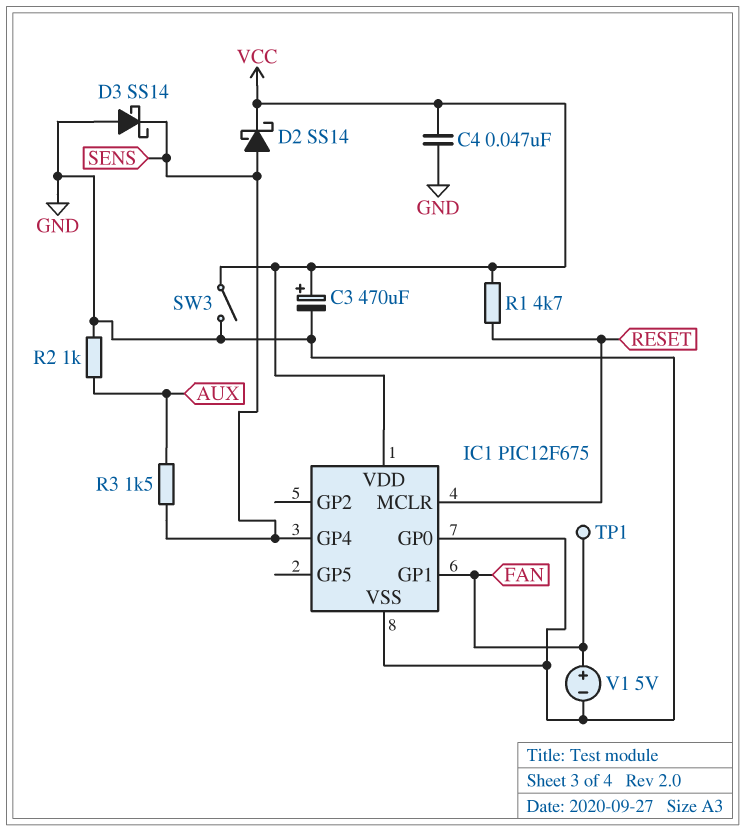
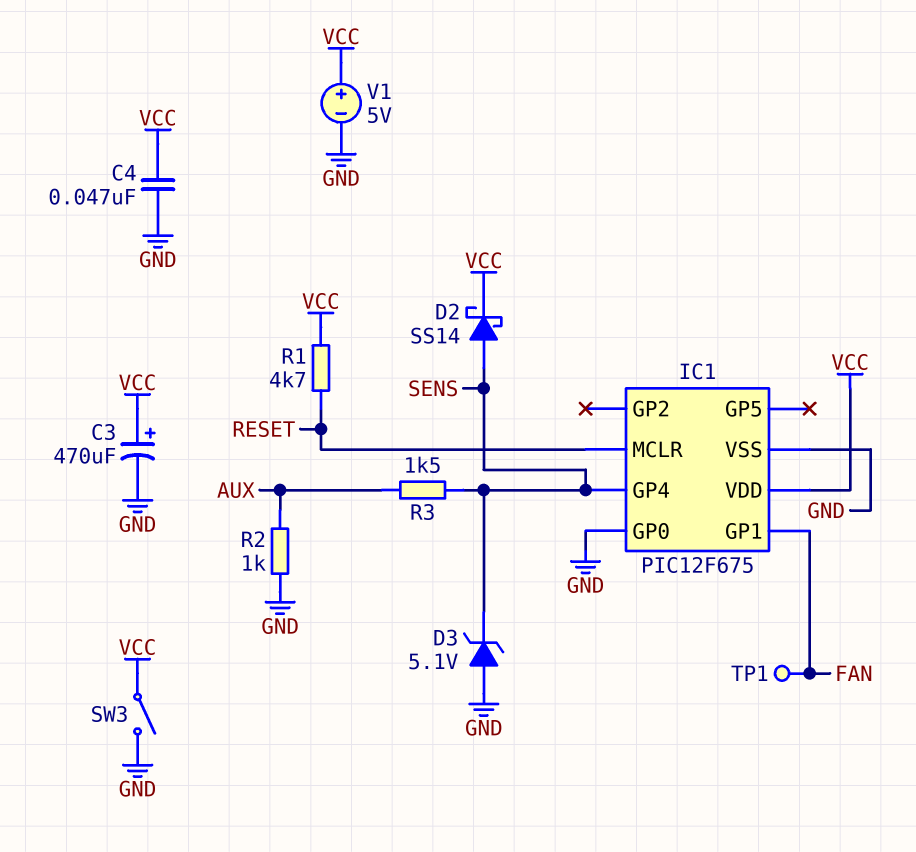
D3: schottky SS14 (A GND, K SENS) -> zener 5.1V (A GND, K SENS)
V1: 5V (plus FAN, minus GND) -> 5V (plus VCC, minus GND)

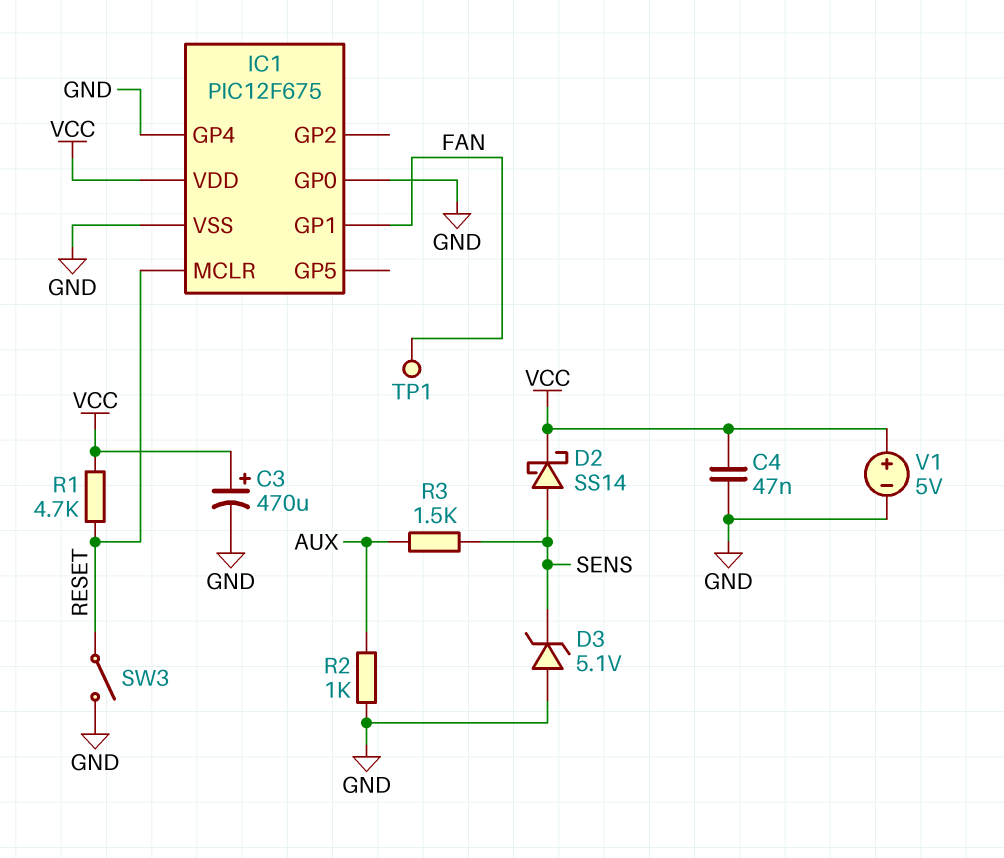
IC1 pin GP4: SENS -> GND
SW3: switch (GND, VCC) -> switch (GND, RESET)

